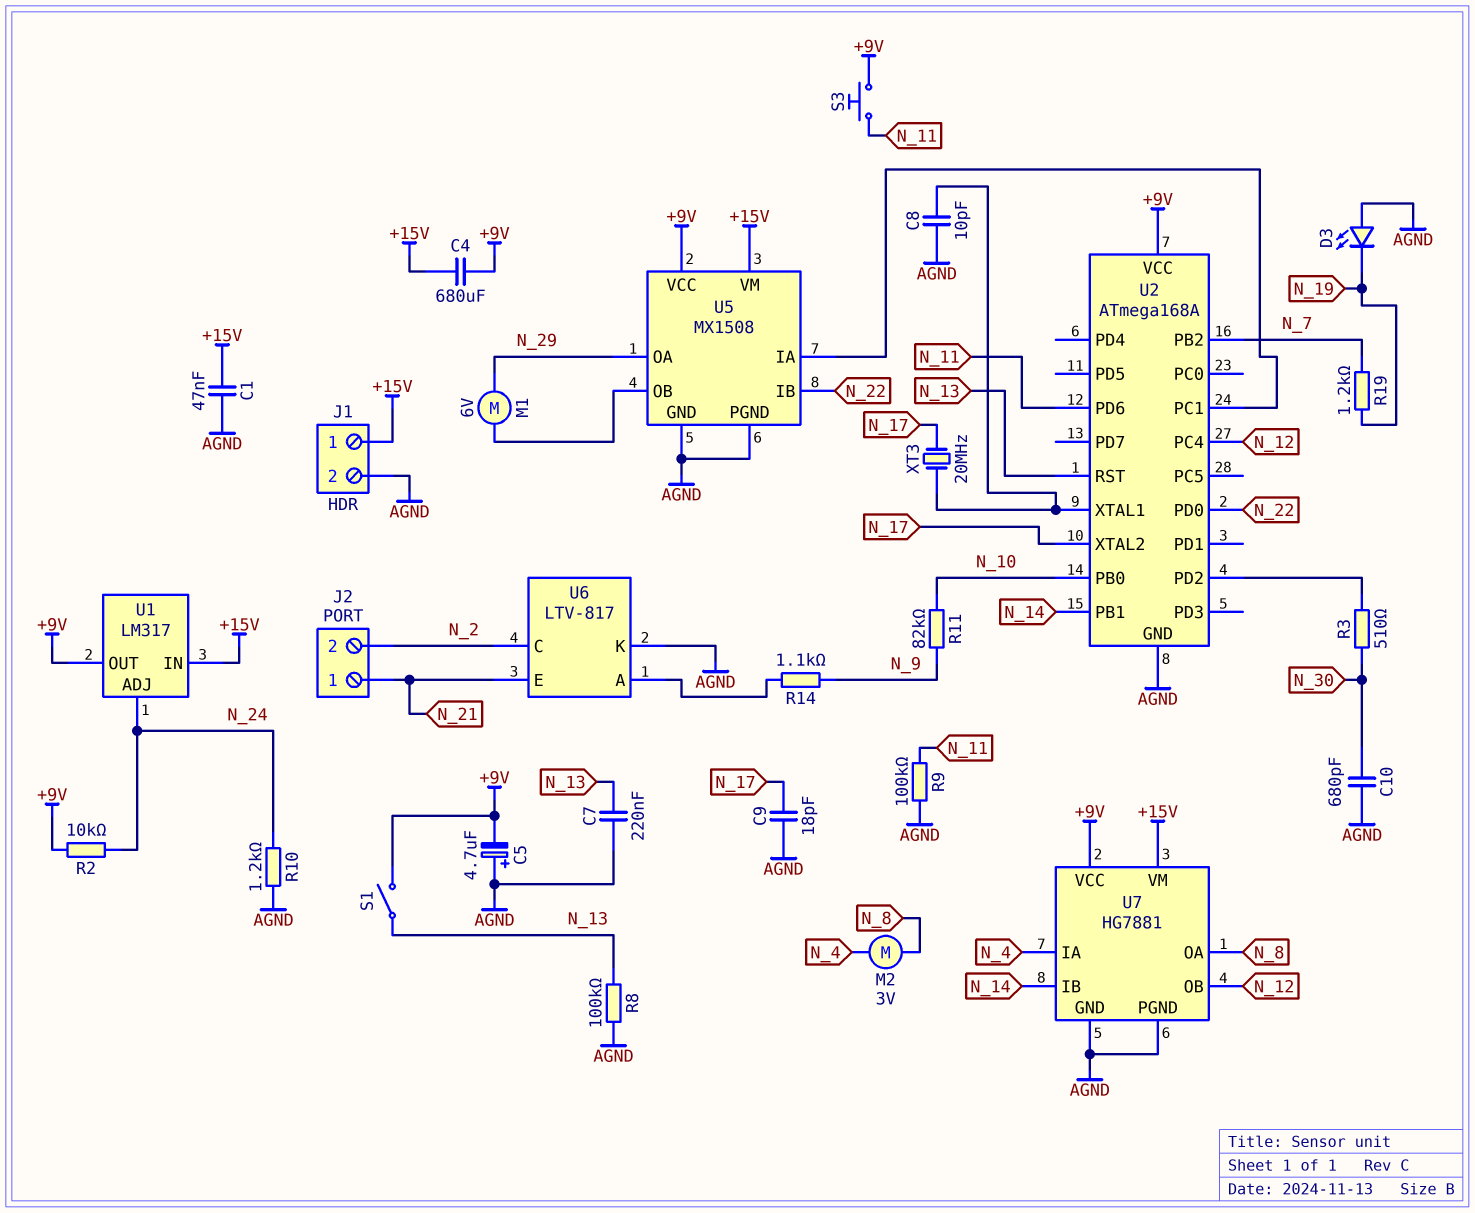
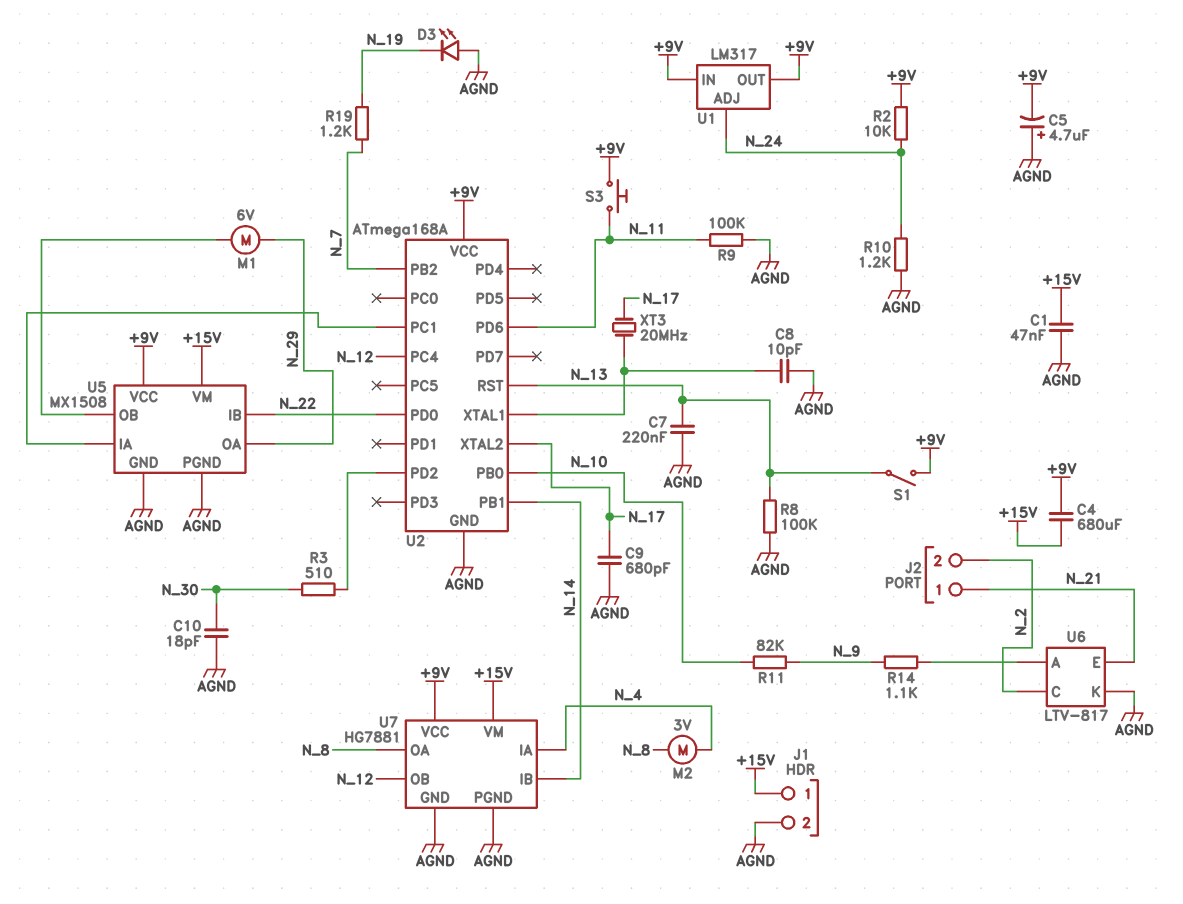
C9: 18pF (AGND, N_17) -> 680pF (AGND, N_17)
C10: 680pF (AGND, N_30) -> 18pF (AGND, N_30)
U1 pin IN: +15V -> +9V

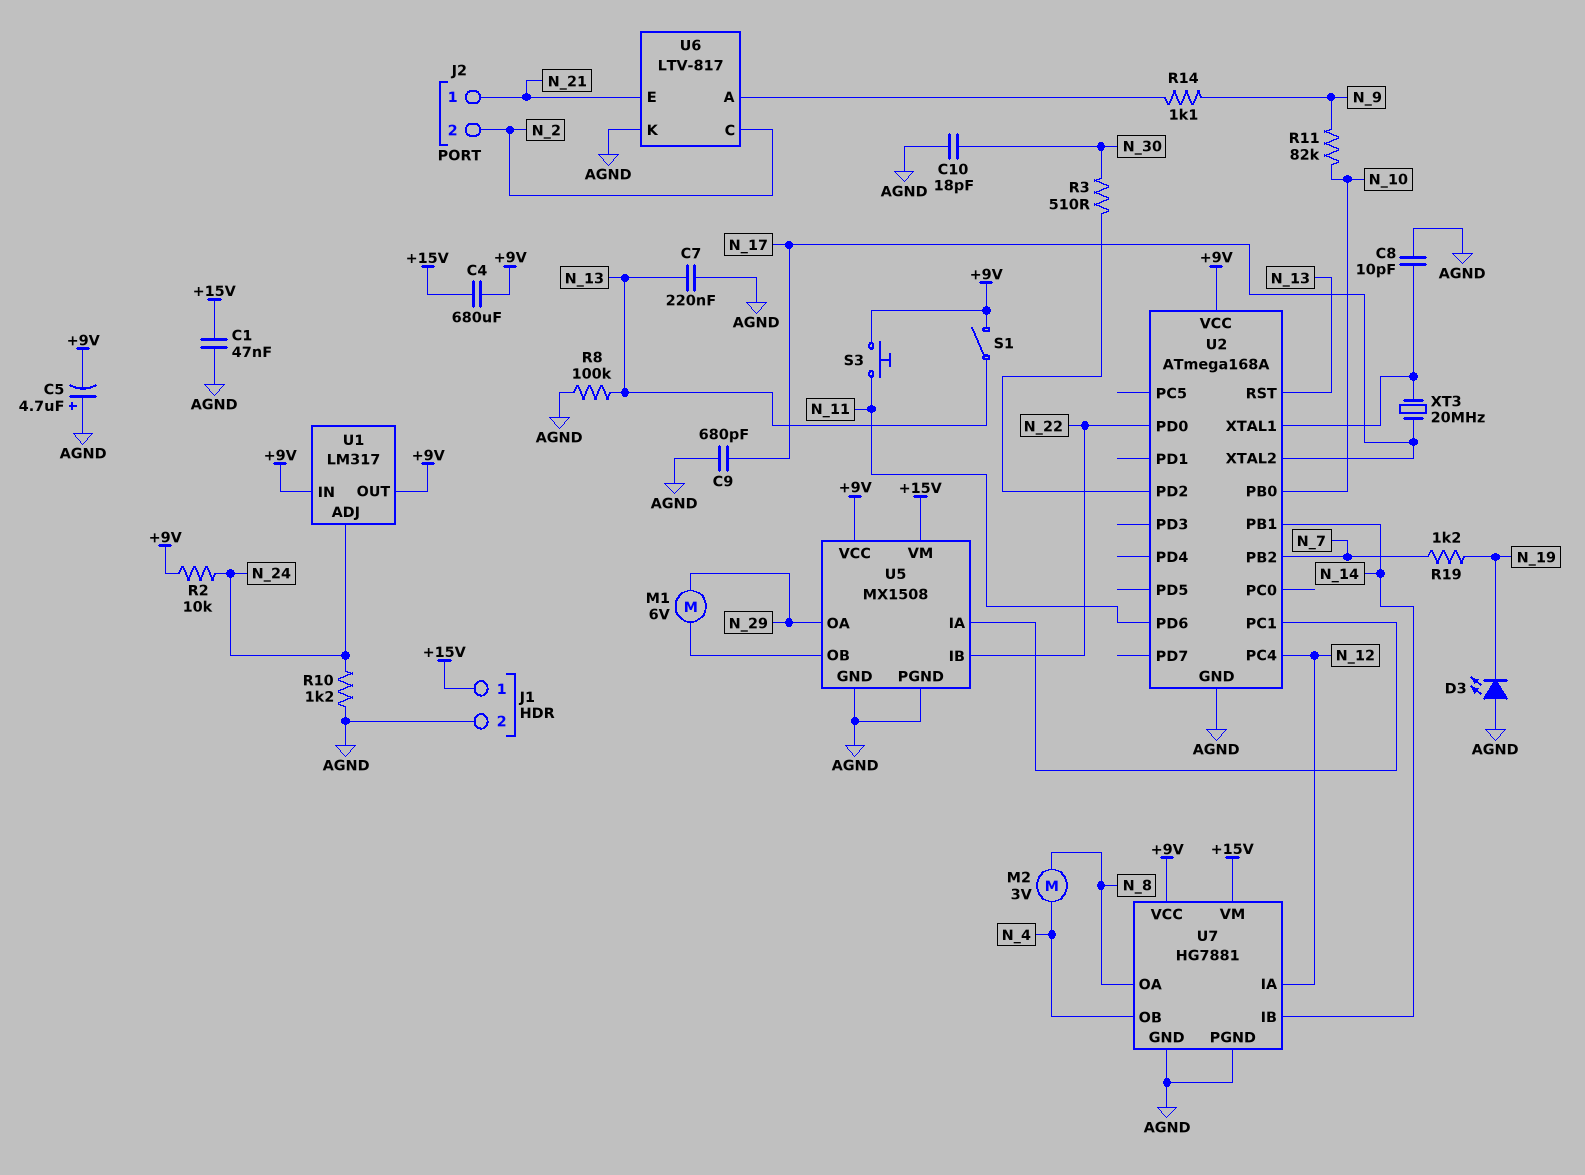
R9: 100k (AGND, N_11) -> none
U7 pin IA: N_4 -> N_12
U7 pin OB: N_12 -> N_4

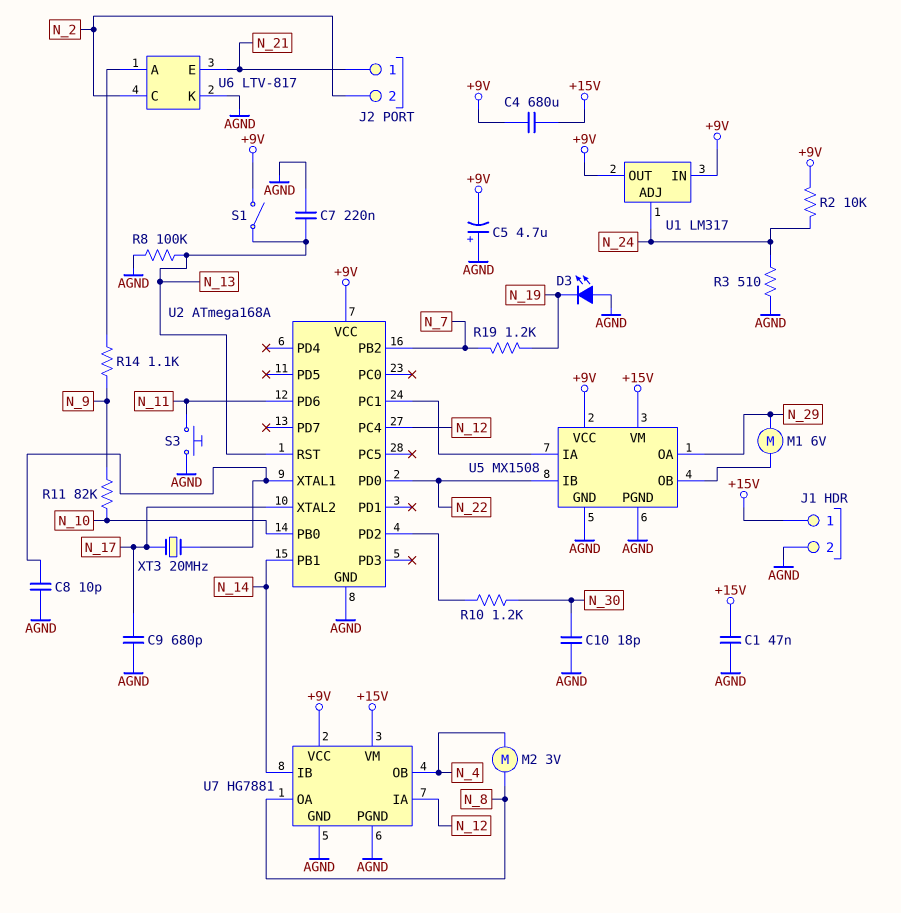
R3: 510 (N_30, U2/PD2) -> 510 (AGND, N_24)
R10: 1.2k (AGND, N_24) -> 1.2k (N_30, U2/PD2)
S3: button (+9V, N_11) -> button (AGND, N_11)

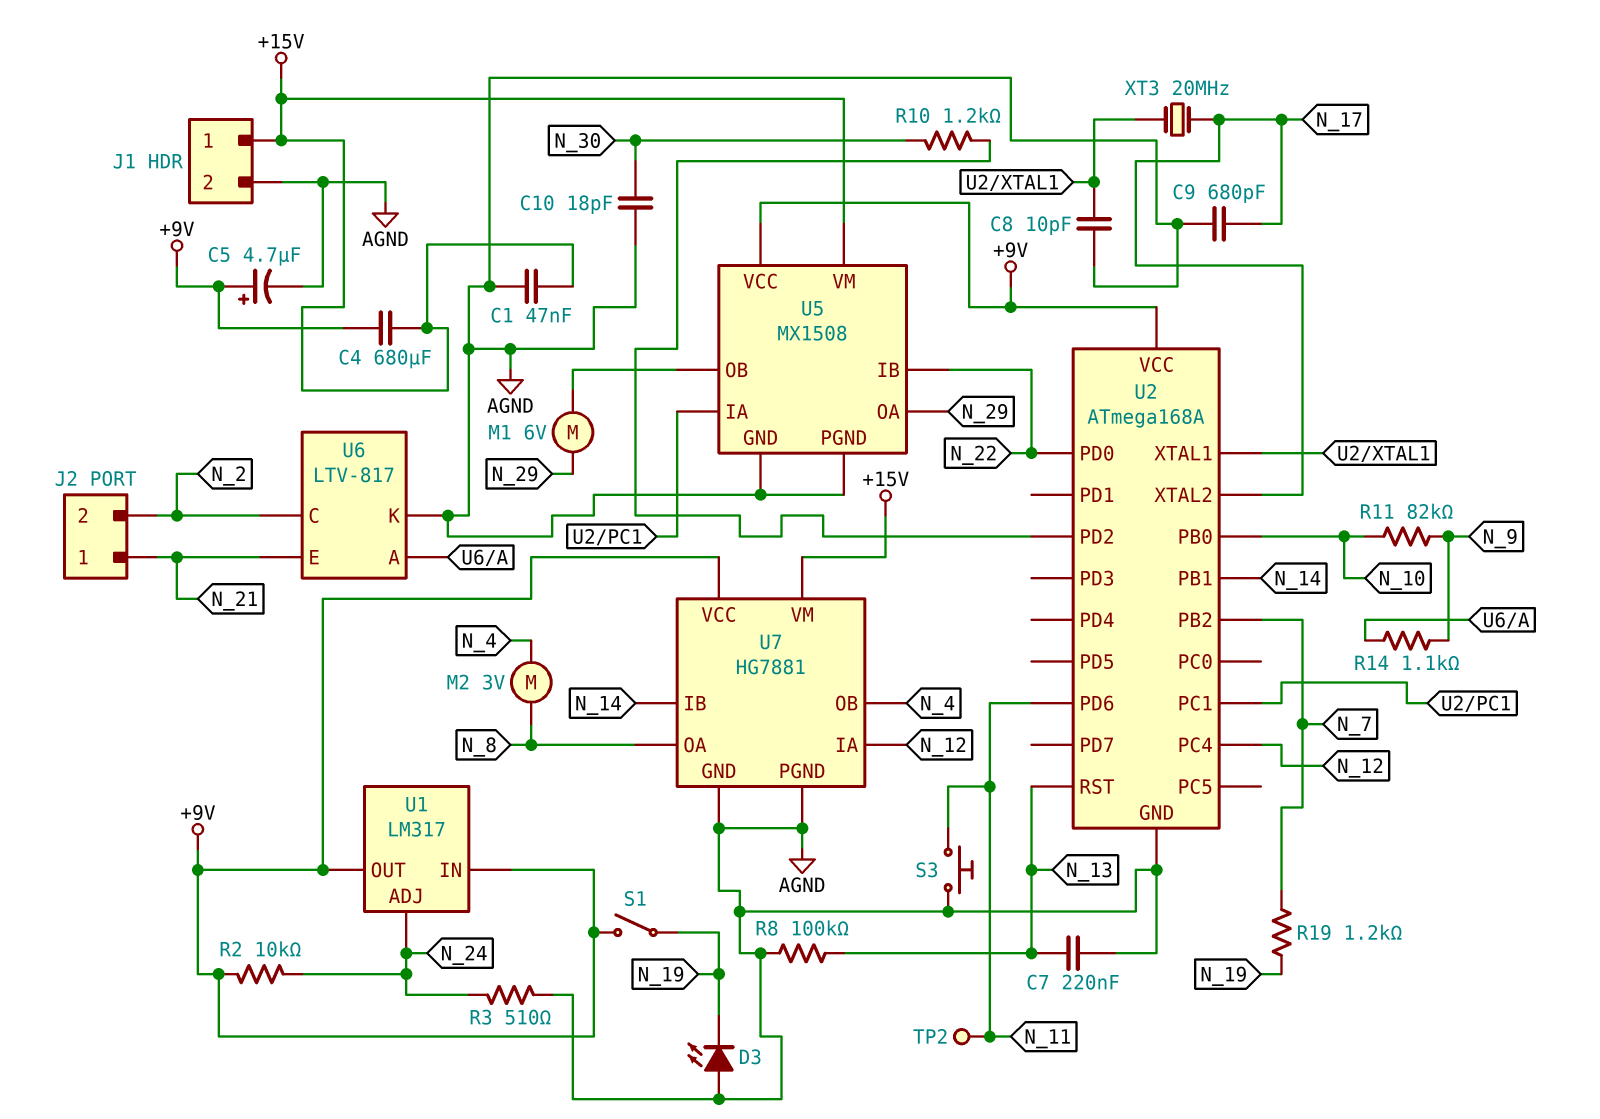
C5: 4.7uF (plus AGND, minus +9V) -> 4.7uF (plus +9V, minus AGND)
S1: switch (+9V, N_13) -> switch (+9V, N_19)
TP2: none -> test point (N_11)

